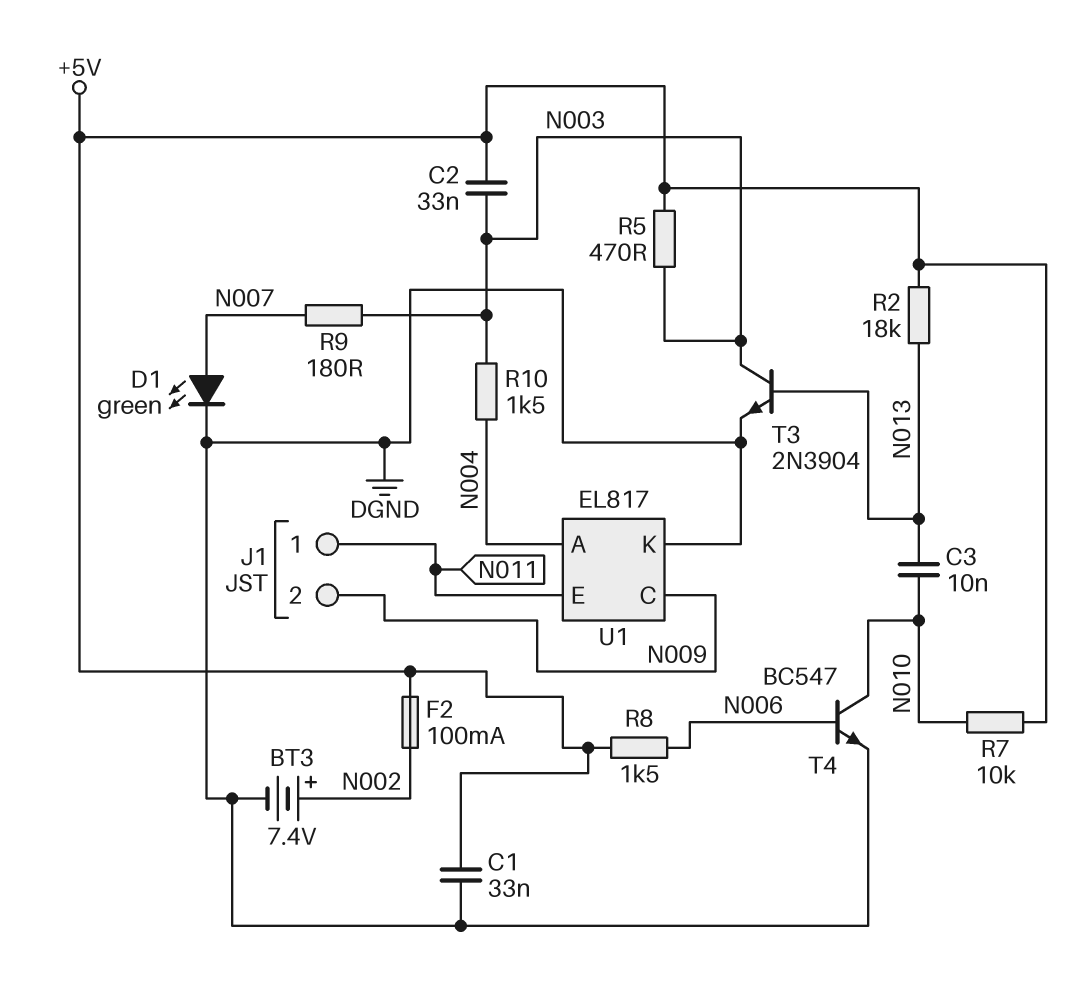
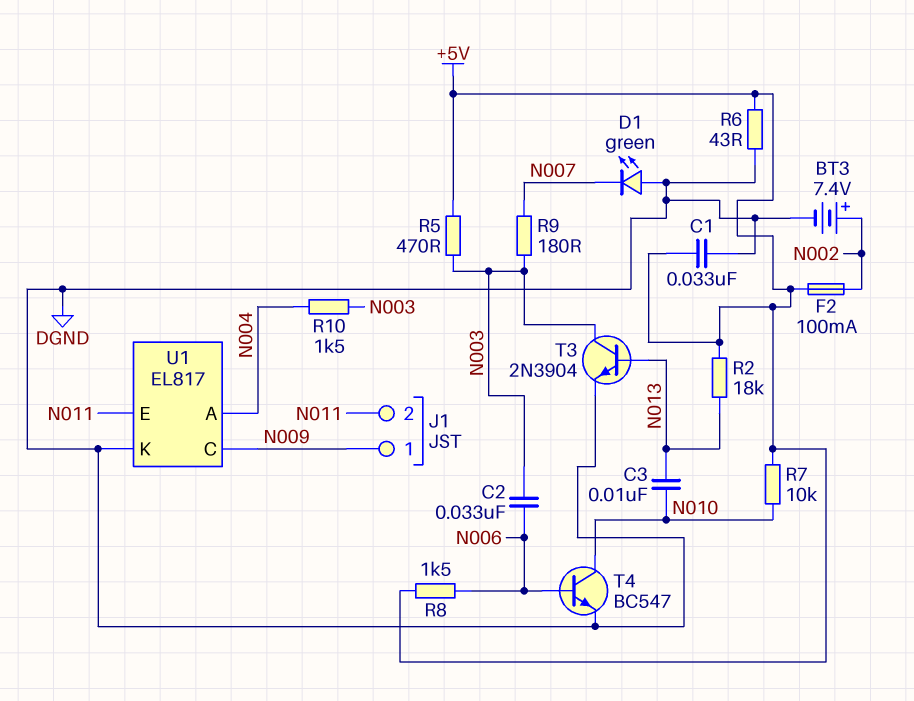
C2: 33nF (+5V, N003) -> 33nF (N003, N006)
D1: LED green (A N007, K DGND) -> LED green (A DGND, K N007)
J1 pin 1: N011 -> N009
J1 pin 2: N009 -> N011
R6: none -> 43 (+5V, DGND)

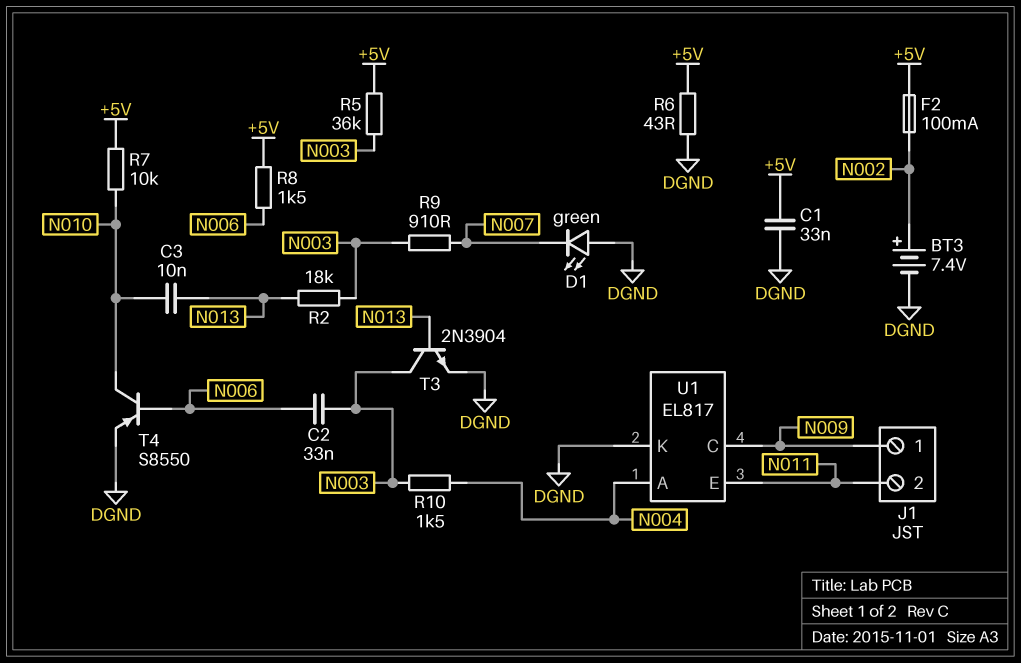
R2: 18k (+5V, N013) -> 18k (N003, N013)
R5: 470 (+5V, N003) -> 36k (+5V, N003)
R9: 180 (N003, N007) -> 910 (N003, N007)
T4: NPN BC547 (B N006, C N010, E DGND) -> PNP S8550 (B N006, C N010, E DGND)

